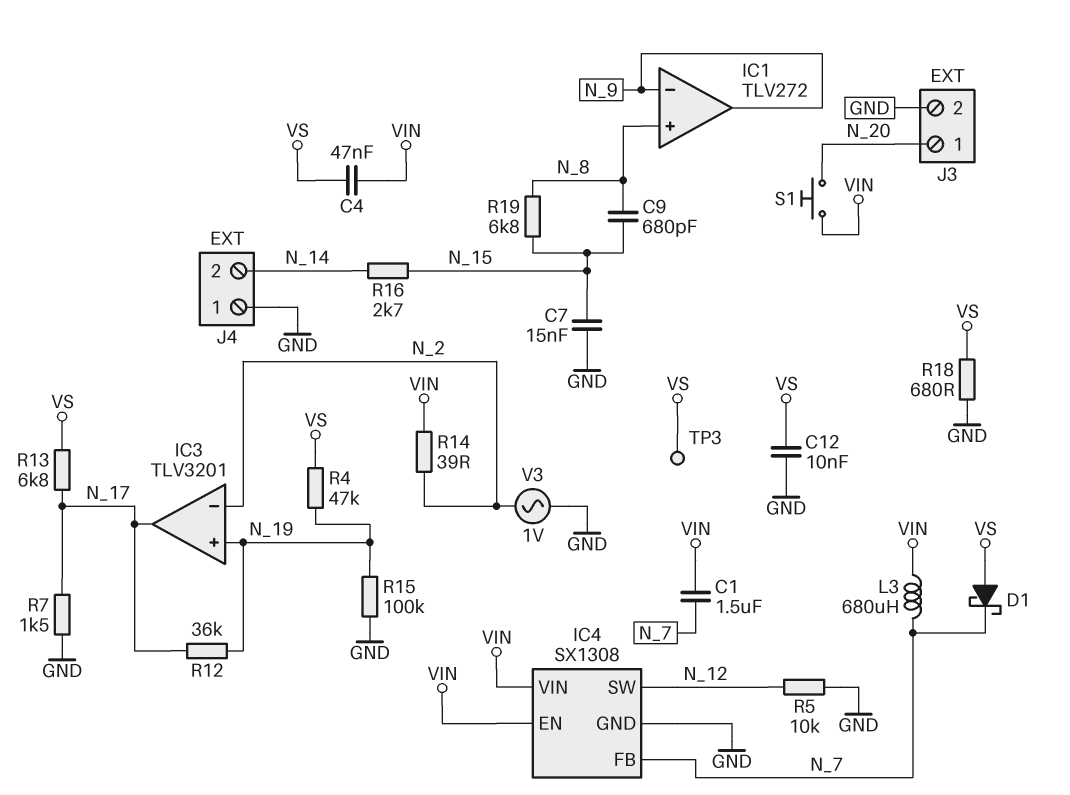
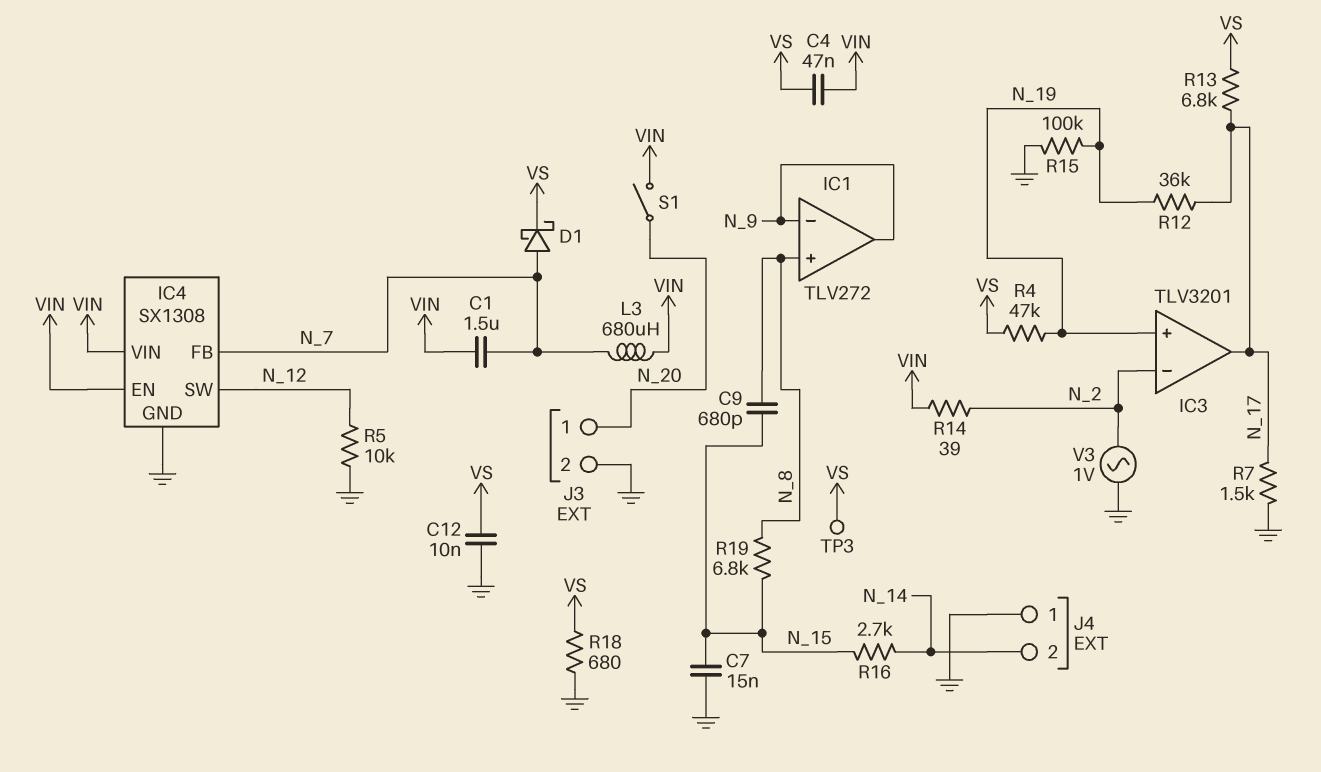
D1: schottky (A VS, K N_7) -> schottky (A N_7, K VS)
S1: button (N_20, VIN) -> switch (N_20, VIN)

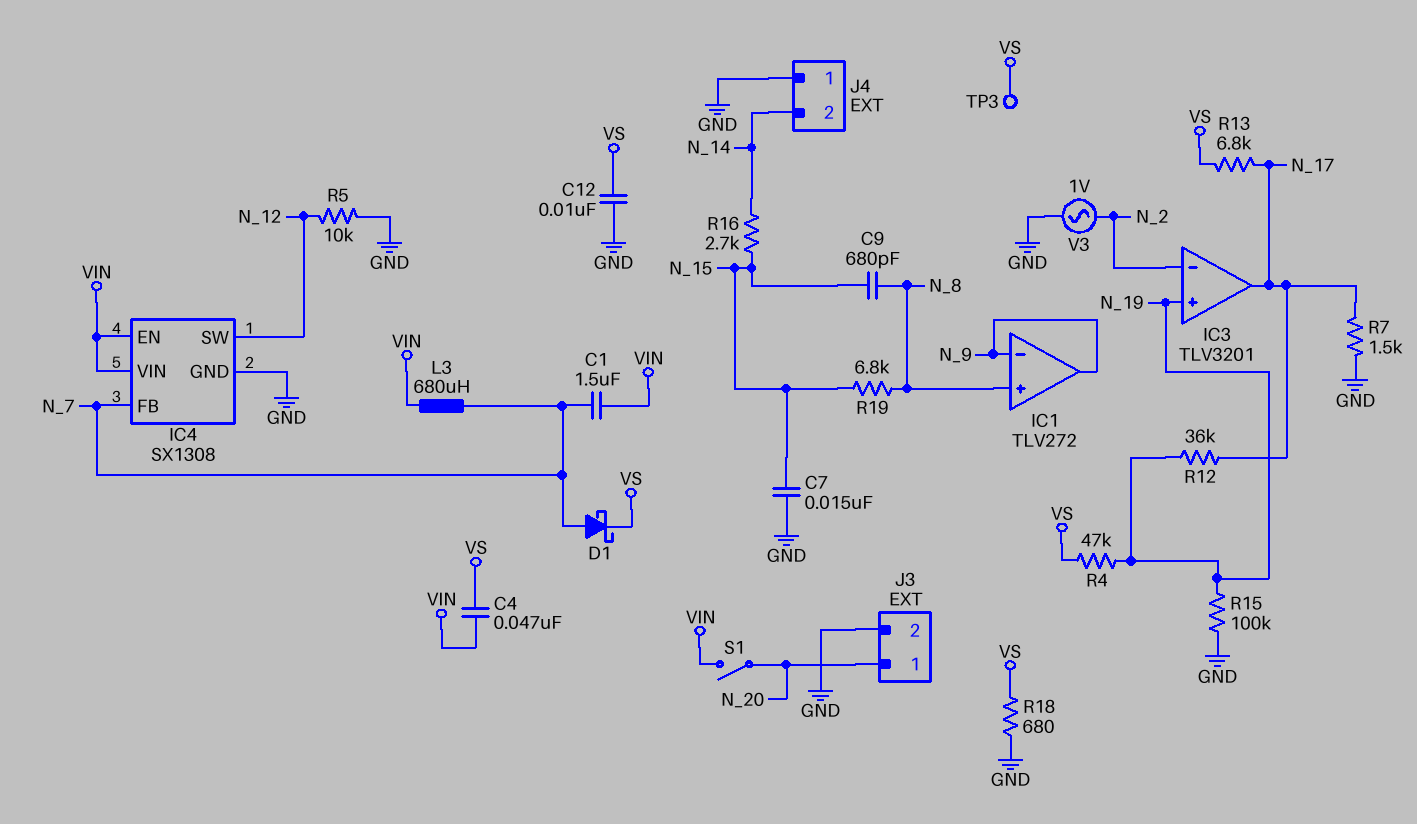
R14: 39 (N_2, VIN) -> none

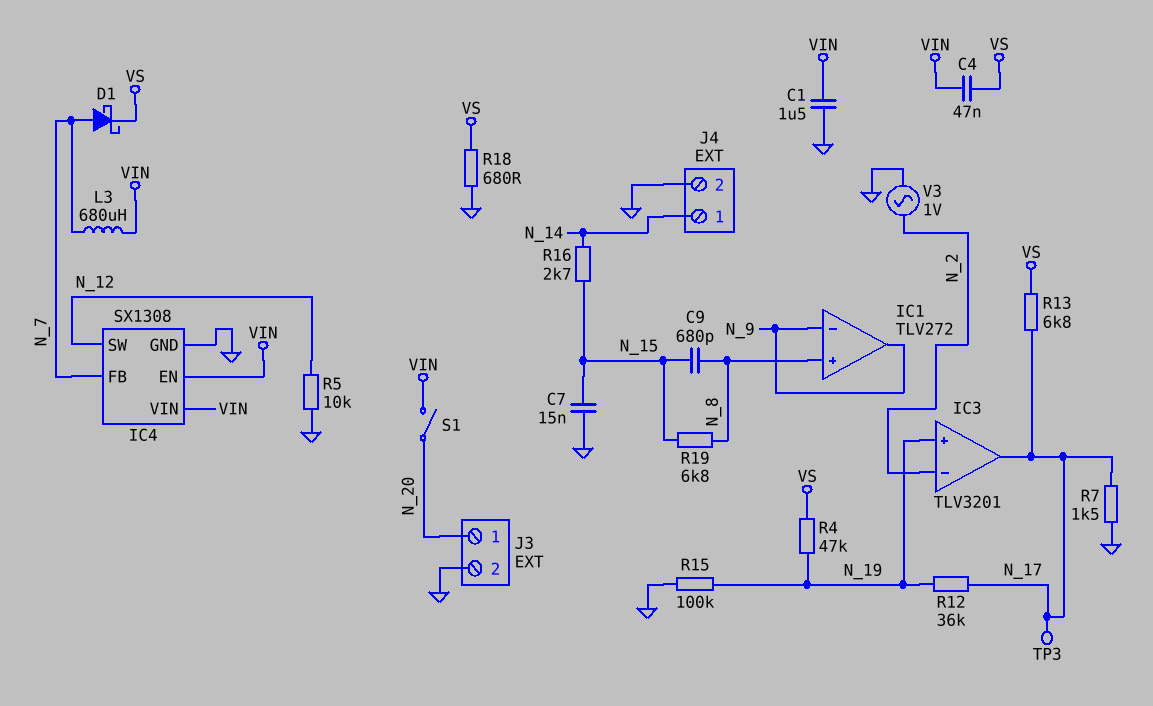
C1: 1.5uF (N_7, VIN) -> 1.5uF (GND, VIN)
C12: 10nF (GND, VS) -> none
J4 pin 1: GND -> N_14
J4 pin 2: N_14 -> GND
TP3: test point (VS) -> test point (N_17)

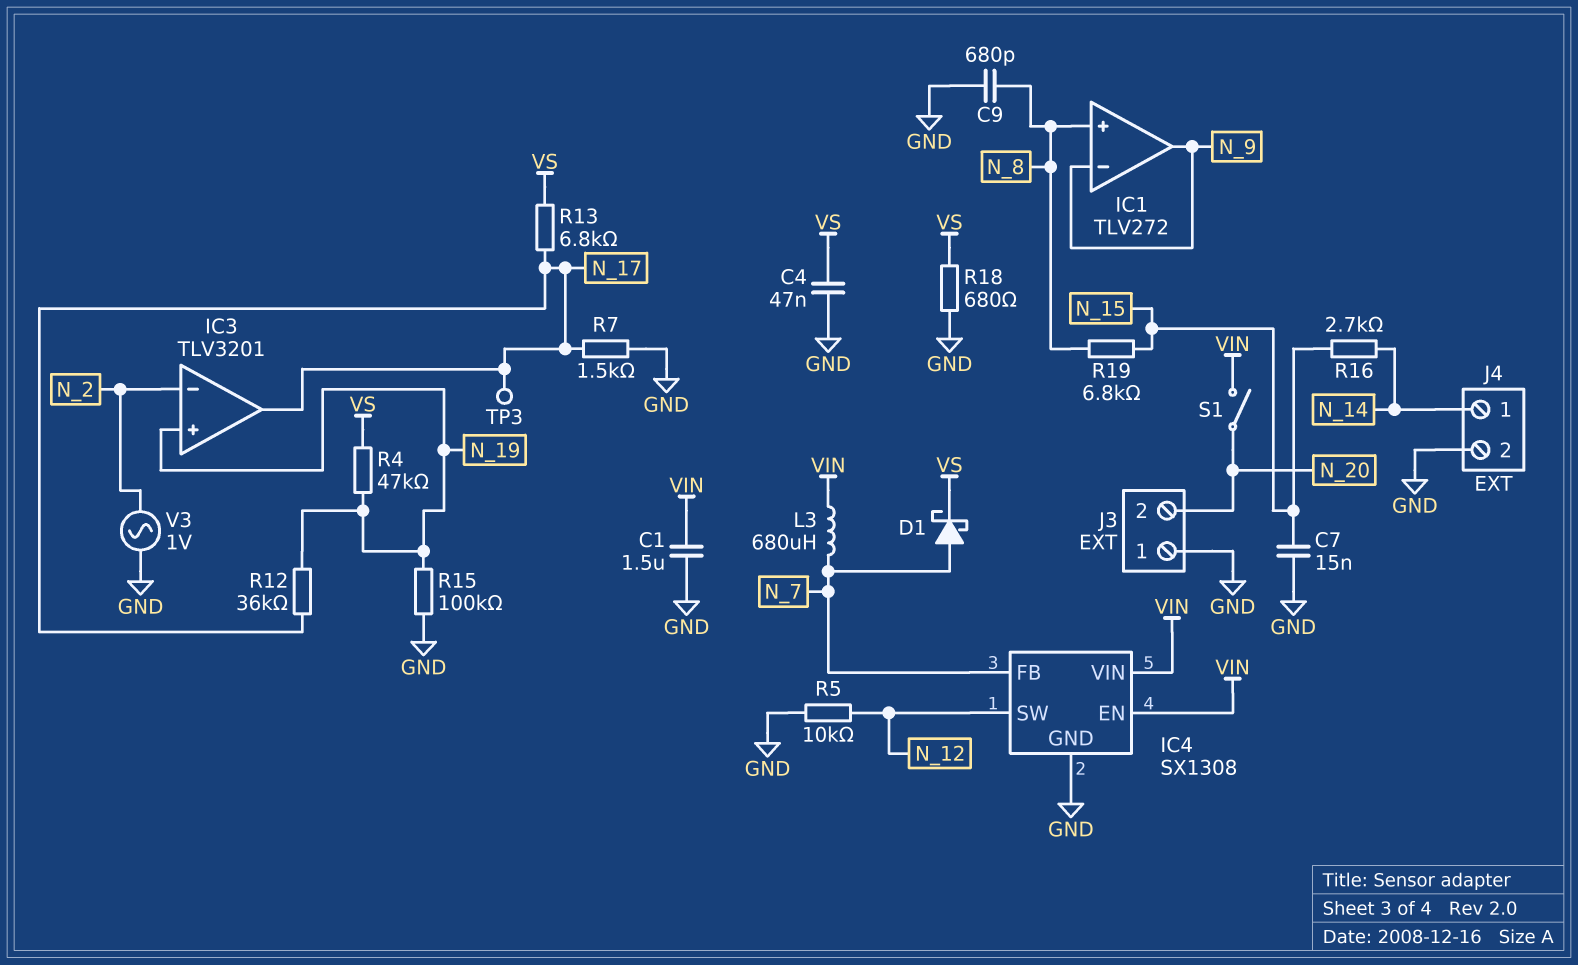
C4: 47nF (VIN, VS) -> 47nF (GND, VS)
C9: 680pF (N_8, N_15) -> 680pF (GND, N_8)
J3 pin 1: N_20 -> GND
J3 pin 2: GND -> N_20

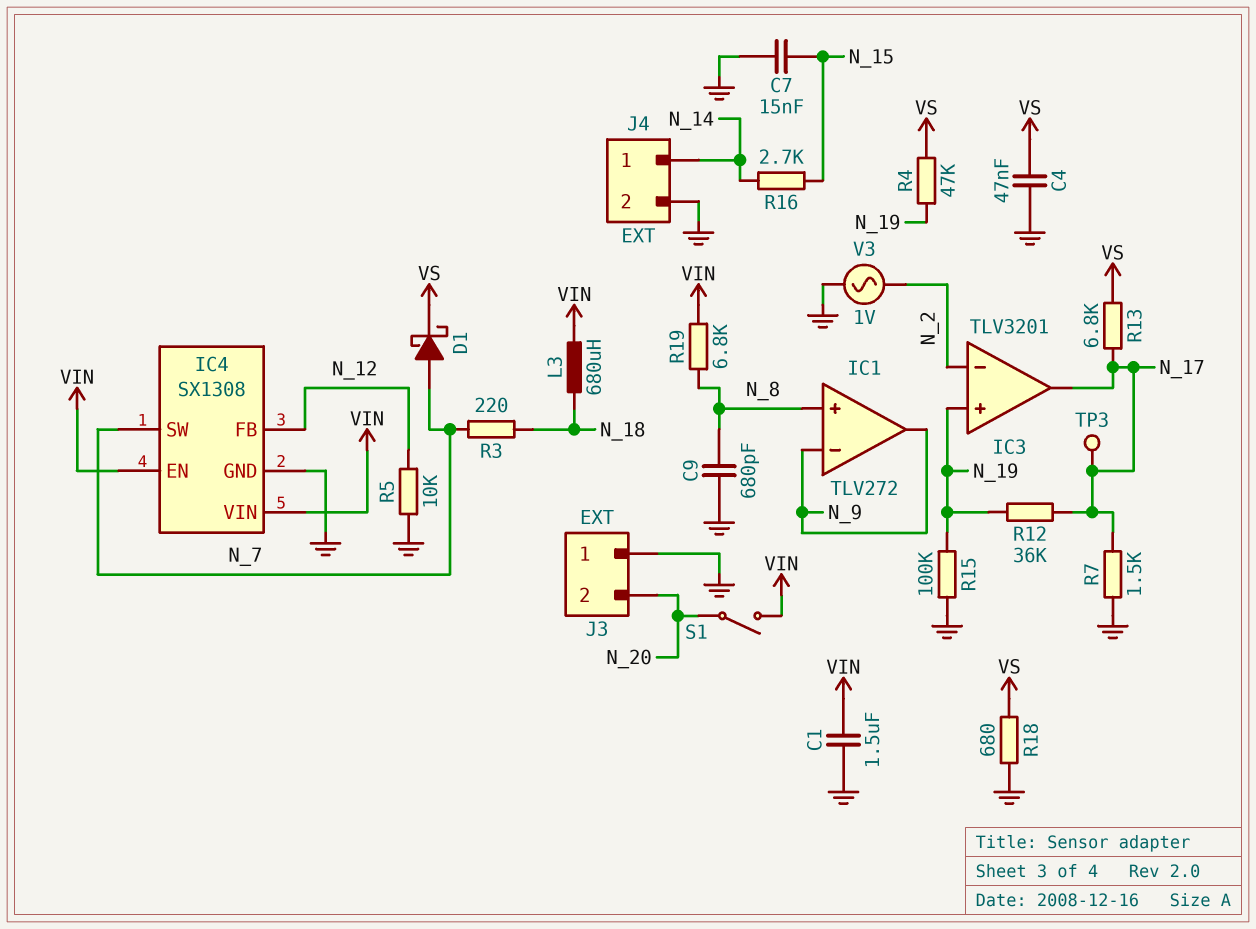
IC4 pin FB: N_7 -> N_12
IC4 pin SW: N_12 -> N_7
L3: 680uH (N_7, VIN) -> 680uH (N_18, VIN)
R3: none -> 220 (N_7, N_18)
R19: 6.8k (N_8, N_15) -> 6.8k (N_8, VIN)

